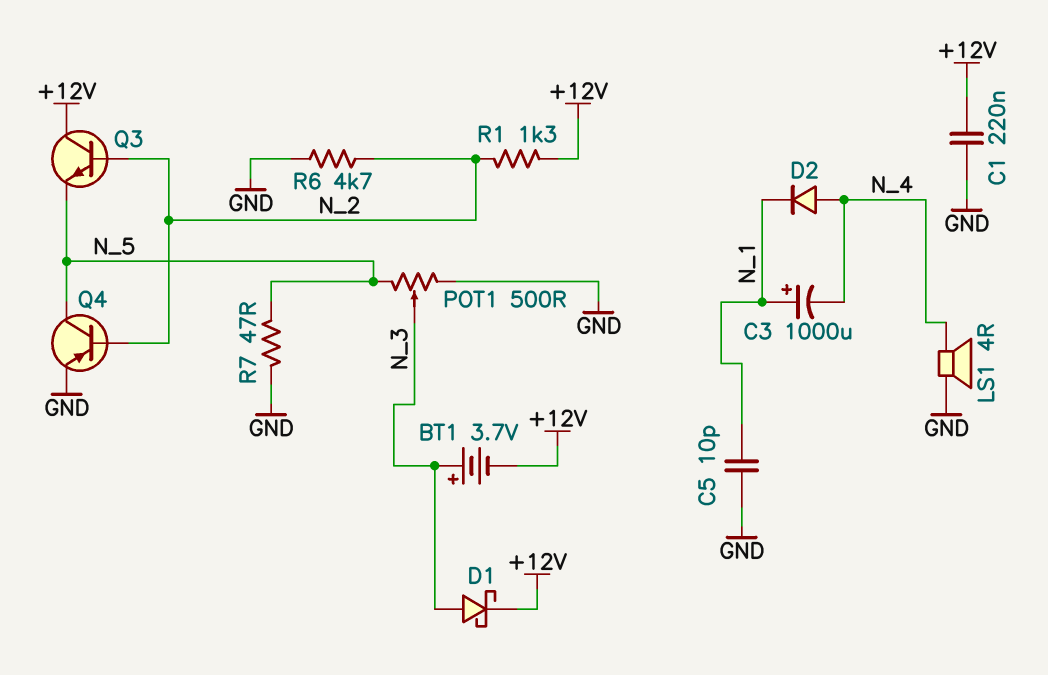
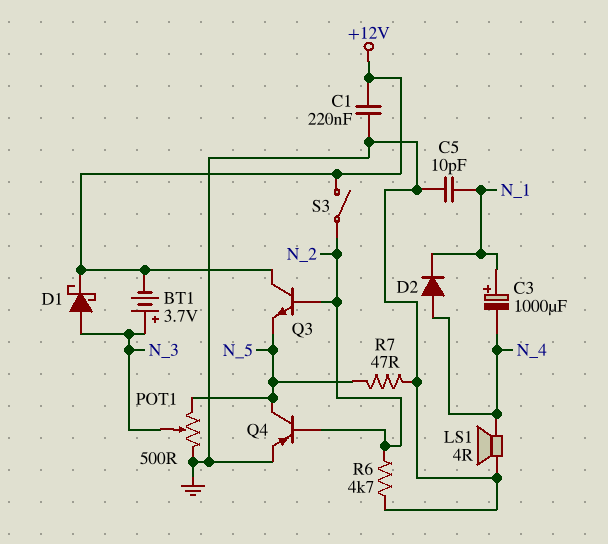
R1: 1.3k (+12V, N_2) -> none
S3: none -> switch (+12V, N_2)

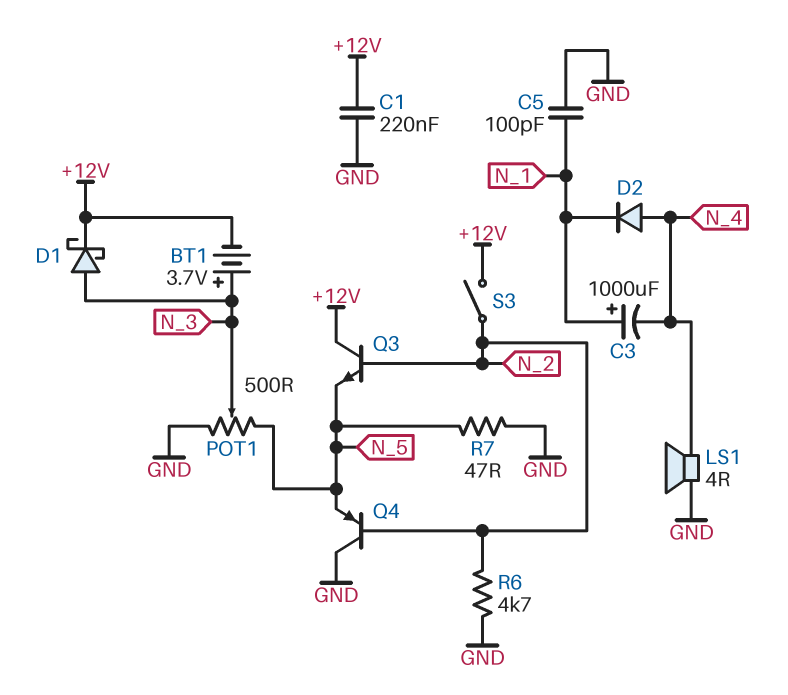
C5: 10pF (GND, N_1) -> 100pF (GND, N_1)
Q4: PNP (B N_2, C N_5, E GND) -> PNP (B N_2, C GND, E N_5)

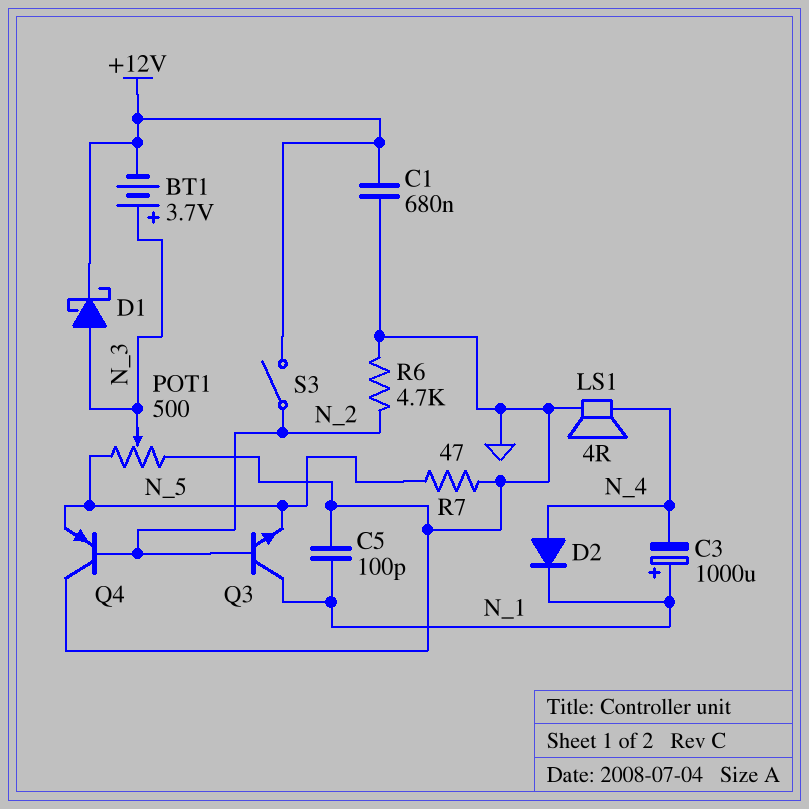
C1: 220nF (+12V, GND) -> 680nF (+12V, GND)
Q3: NPN (B N_2, C +12V, E N_5) -> NPN (B N_2, C N_1, E N_5)

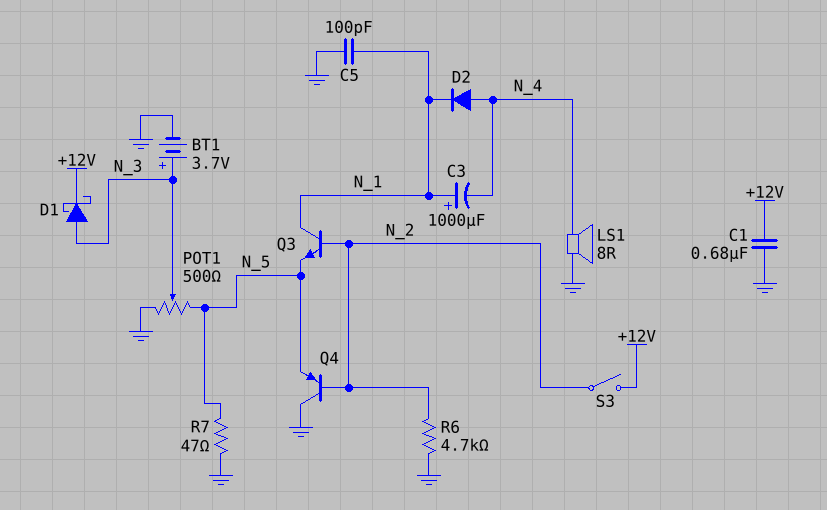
BT1: 3.7V (plus N_3, minus +12V) -> 3.7V (plus N_3, minus GND)
LS1: speaker 4R (GND, N_4) -> speaker 8R (GND, N_4)

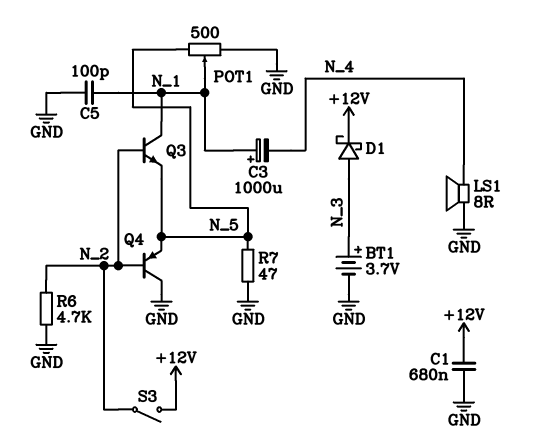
D2: diode (A N_4, K N_1) -> none
POT1: 500 (GND, N_5, wiper N_3) -> 500 (GND, N_5, wiper N_1)

